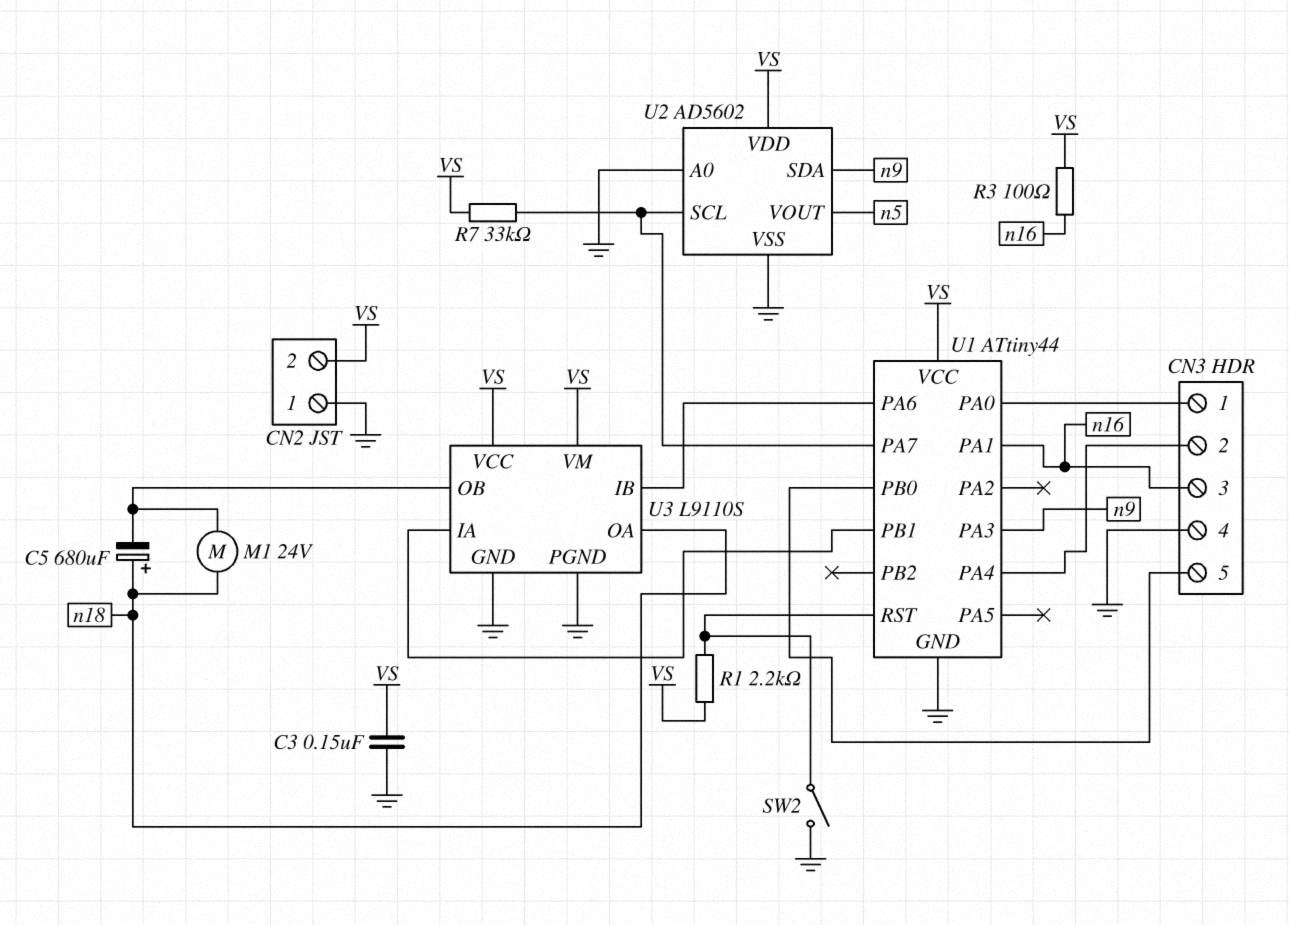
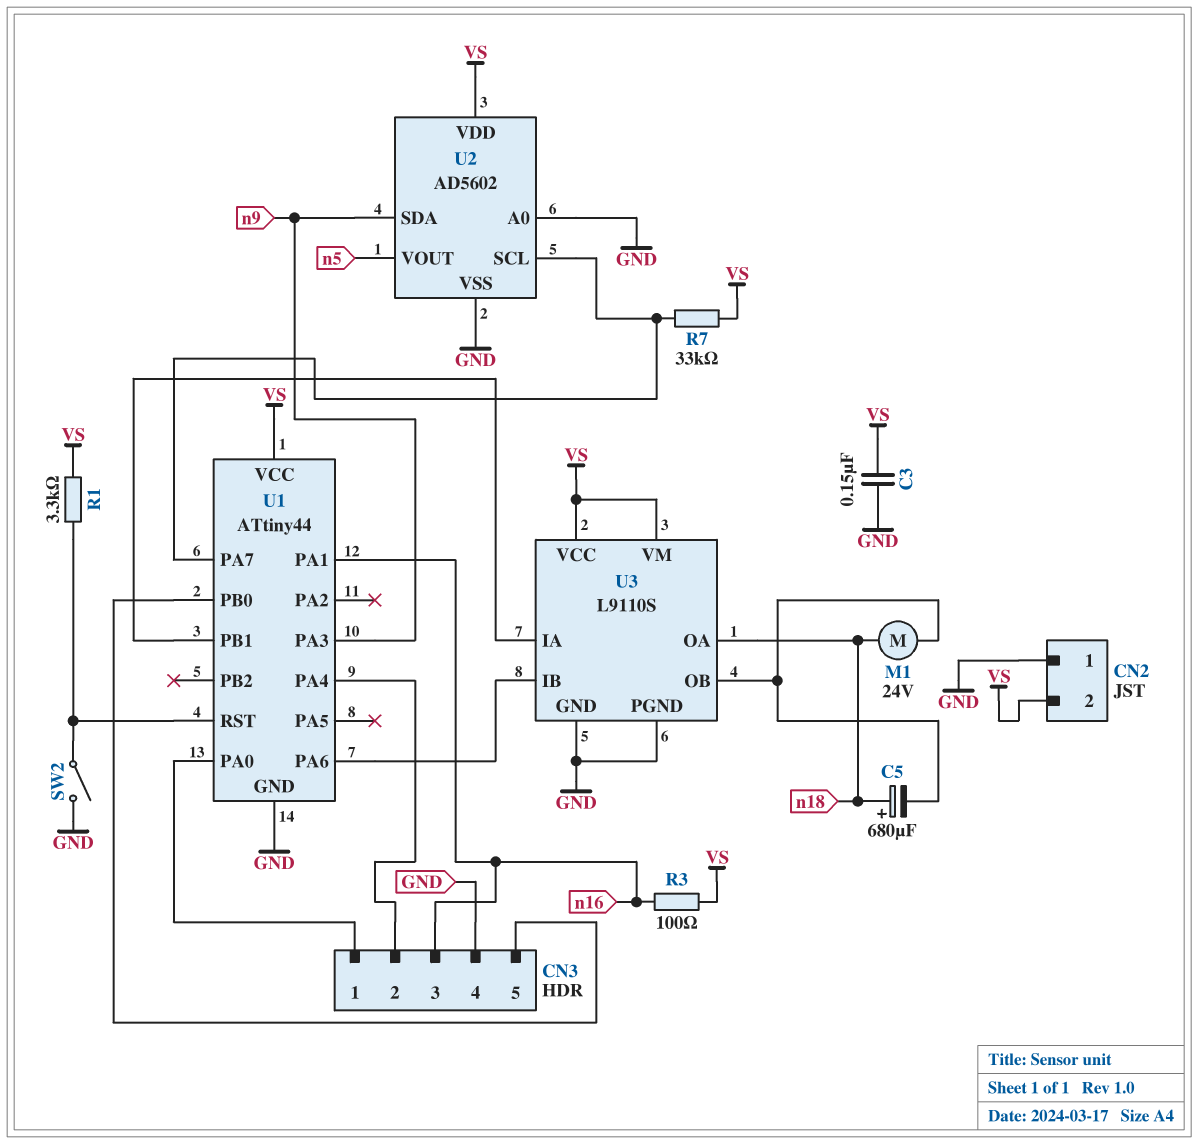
R1: 2.2k (U1/RST, VS) -> 3.3k (U1/RST, VS)

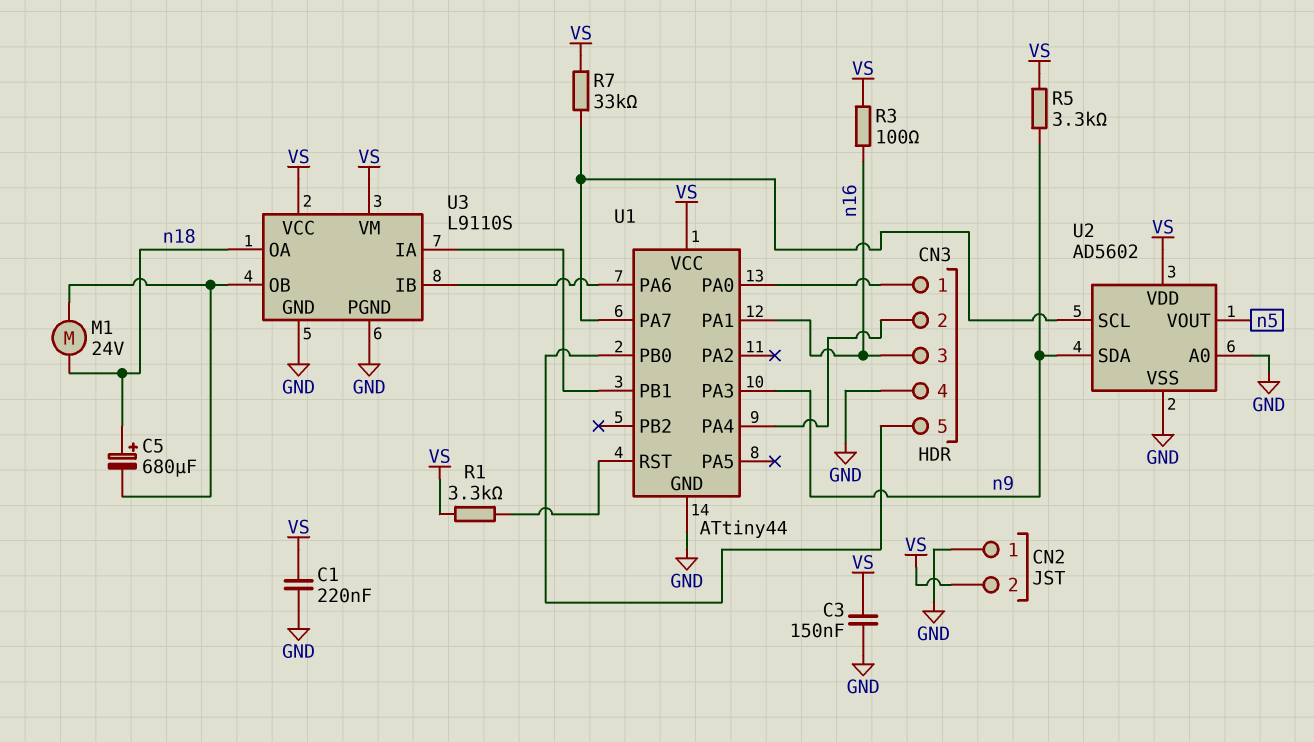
C1: none -> 220nF (GND, VS)
R5: none -> 3.3k (VS, n9)
SW2: switch (GND, U1/RST) -> none

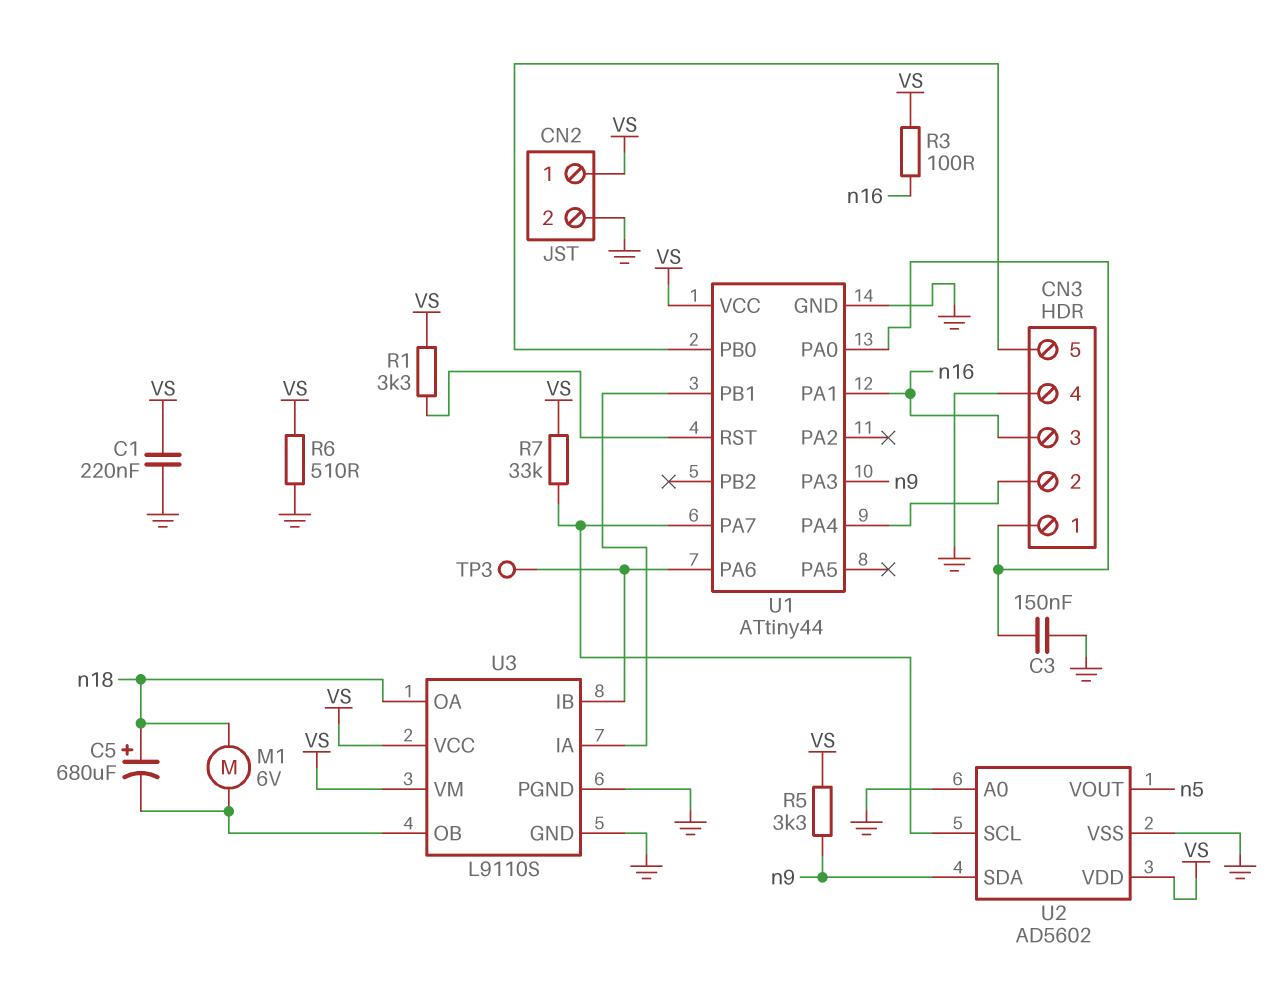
C3: 150nF (GND, VS) -> 150nF (CN3/1, GND)
CN2 pin 1: GND -> VS
CN2 pin 2: VS -> GND
M1: motor 24V (U3/OB, n18) -> motor 6V (U3/OB, n18)
R6: none -> 510 (GND, VS)
TP3: none -> test point (U1/PA6)

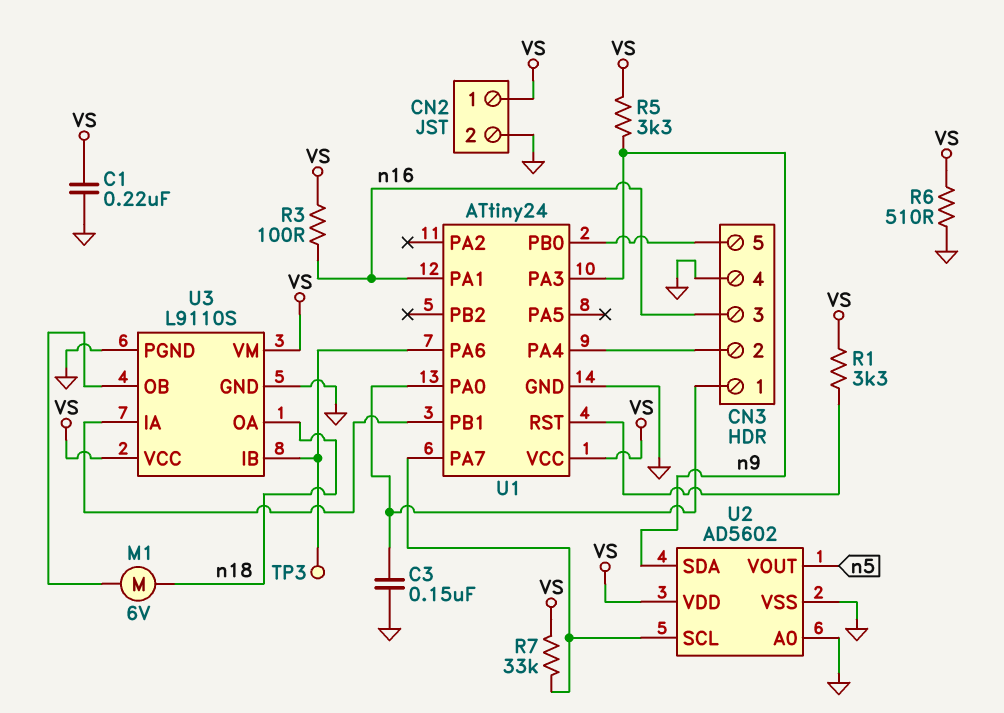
C5: 680uF (plus n18, minus U3/OB) -> none
U1: ATtiny44 -> ATtiny24

